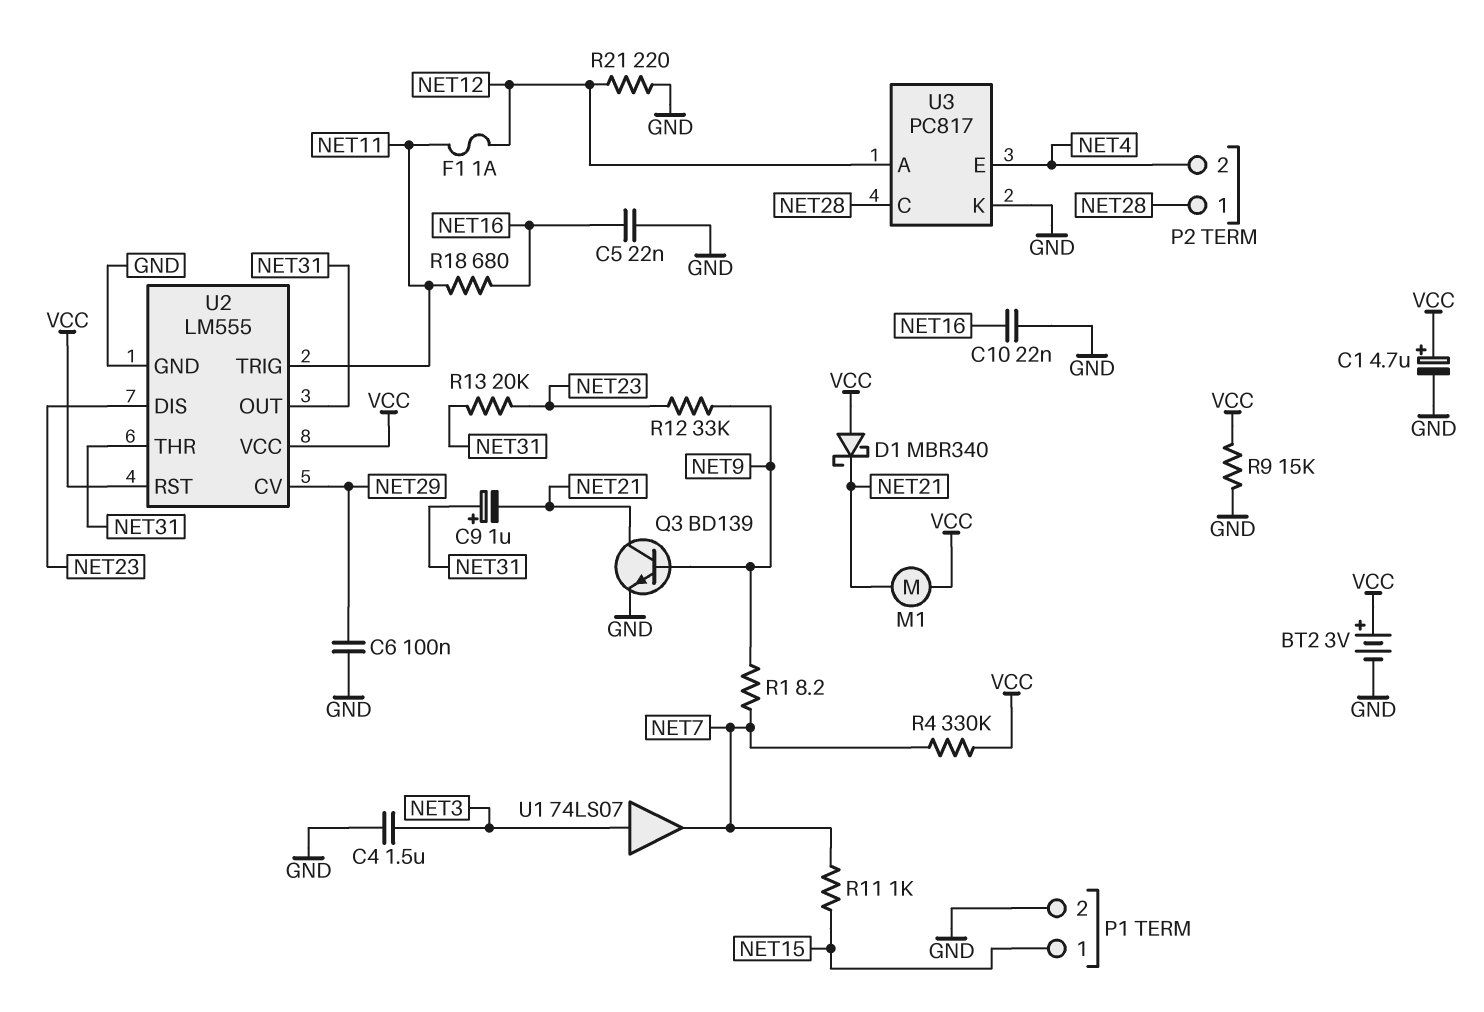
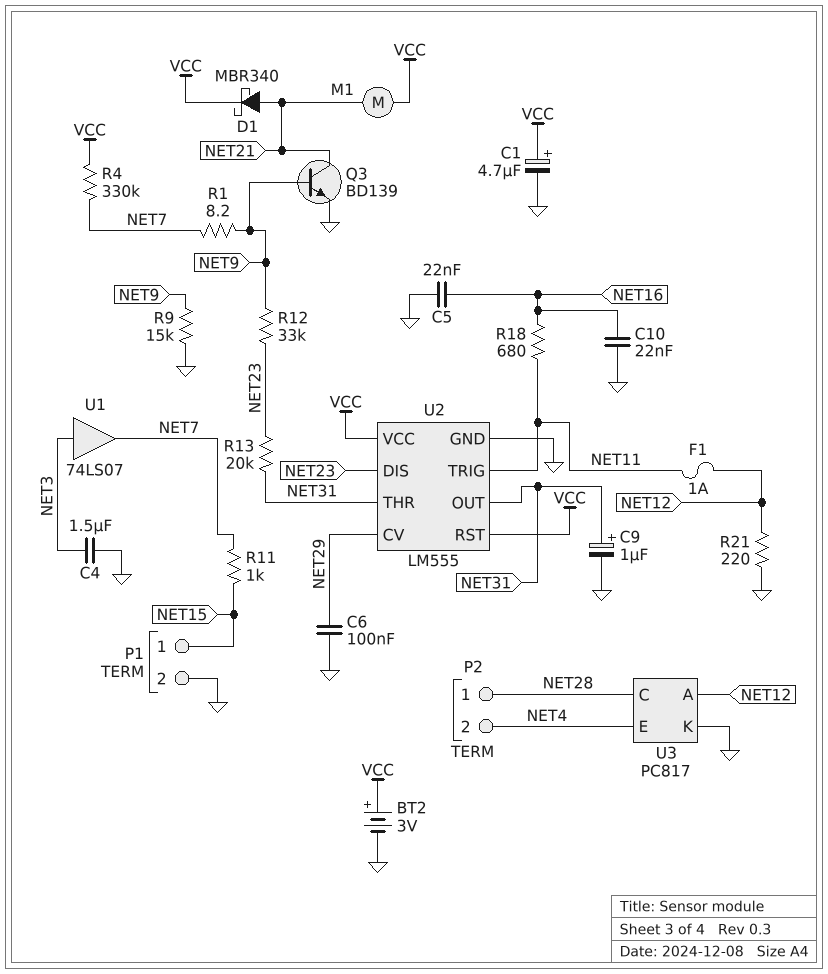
C9: 1uF (plus NET31, minus NET21) -> 1uF (plus NET31, minus GND)
D1: schottky MBR340 (A VCC, K NET21) -> schottky MBR340 (A NET21, K VCC)
R9: 15k (GND, VCC) -> 15k (GND, NET9)

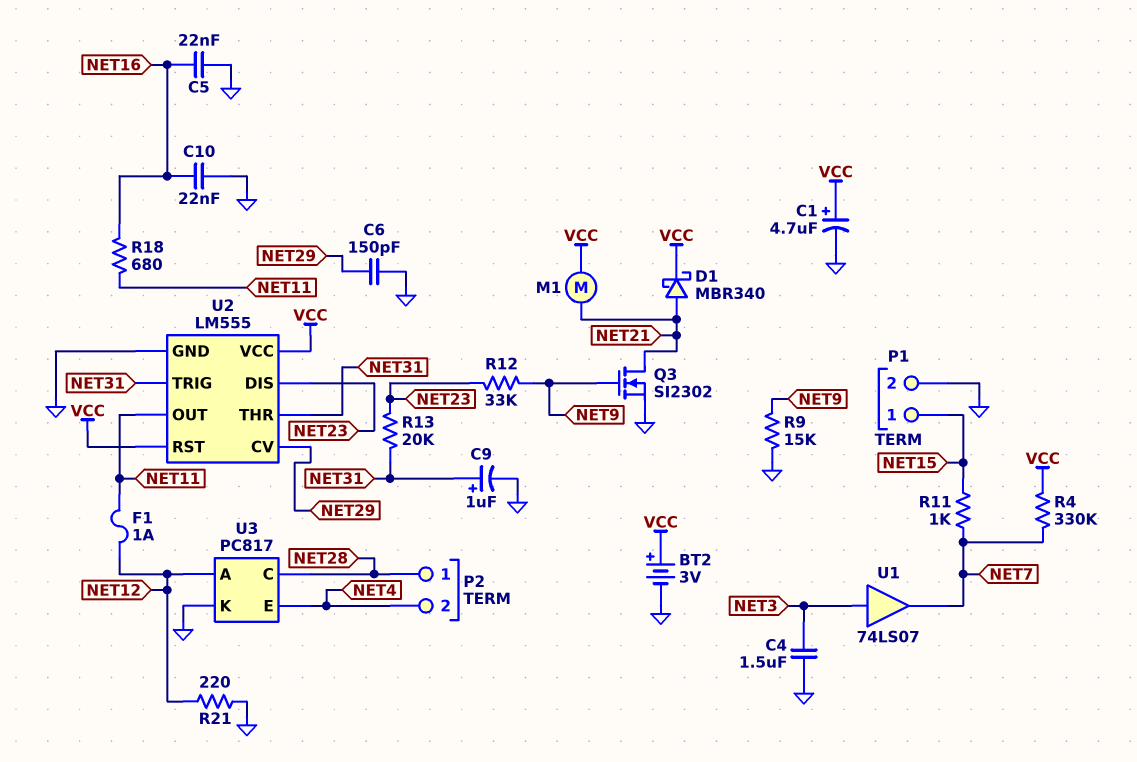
C6: 100nF (GND, NET29) -> 150pF (GND, NET29)
Q3: NPN BD139 (B NET9, C NET21, E GND) -> NMOS SI2302 (G NET9, D NET21, S GND)
R1: 8.2 (NET7, NET9) -> none
U2 pin OUT: NET31 -> NET11
U2 pin TRIG: NET11 -> NET31

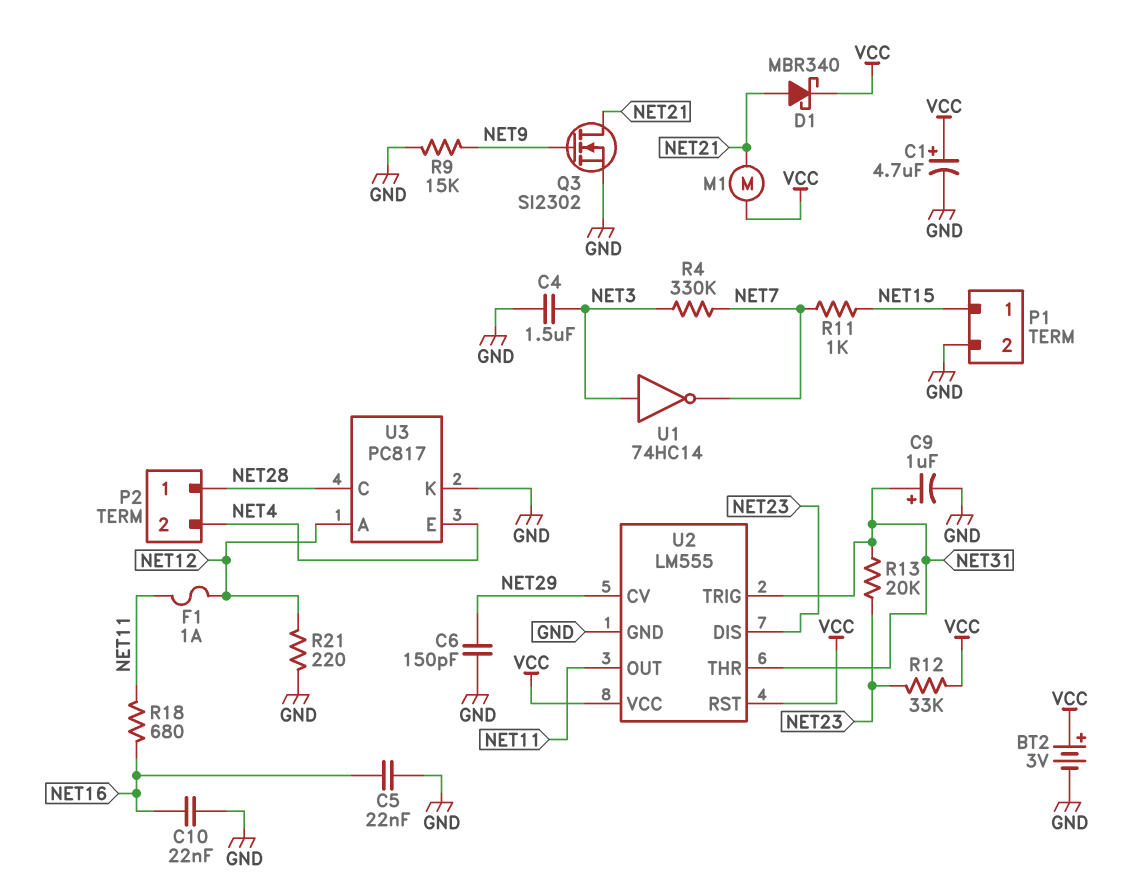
R4: 330k (NET7, VCC) -> 330k (NET3, NET7)
R12: 33k (NET9, NET23) -> 33k (NET23, VCC)
U1: buffer 74LS07 (in NET3, out NET7) -> NOT 74HC14 (in NET3, out NET7)

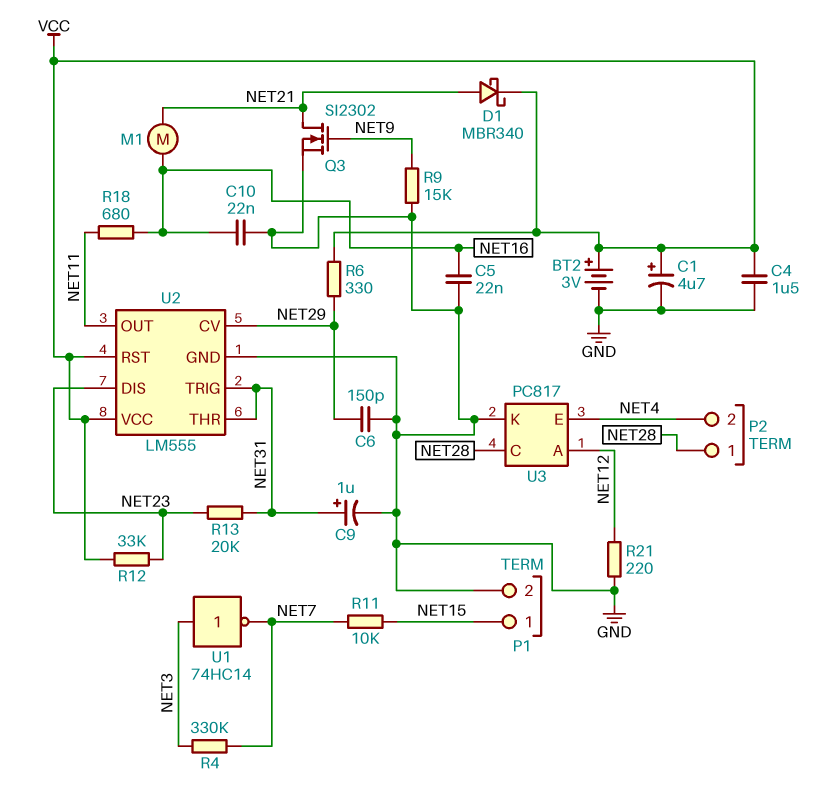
C4: 1.5uF (GND, NET3) -> 1.5uF (GND, VCC)
F1: 1A (NET11, NET12) -> none
M1: motor (NET21, VCC) -> motor (NET16, NET21)
R6: none -> 330 (NET29, VCC)
R11: 1k (NET7, NET15) -> 10k (NET7, NET15)

